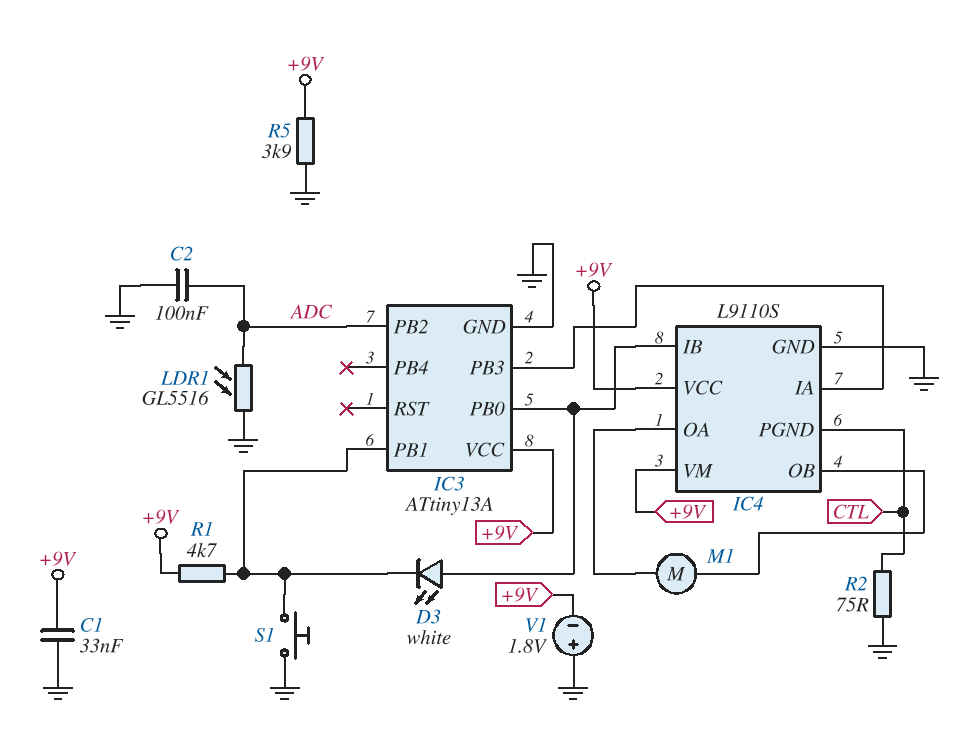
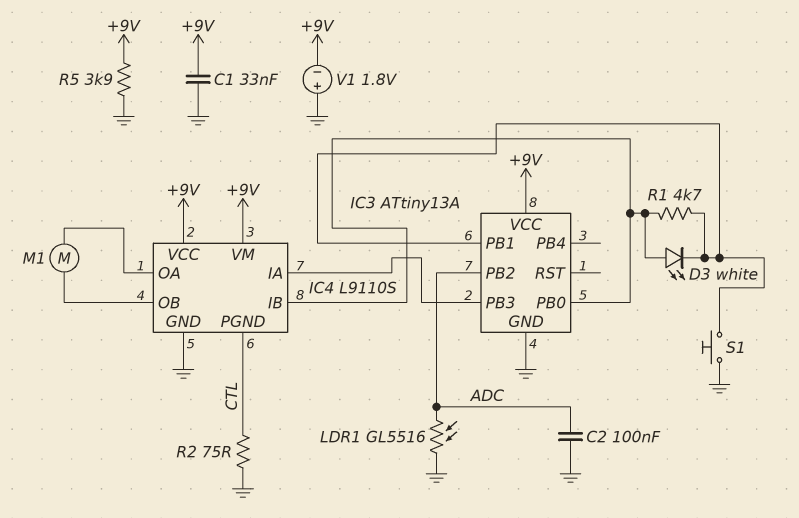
R1: 4.7k (+9V, IC3/PB1) -> 4.7k (IC3/PB0, IC3/PB1)

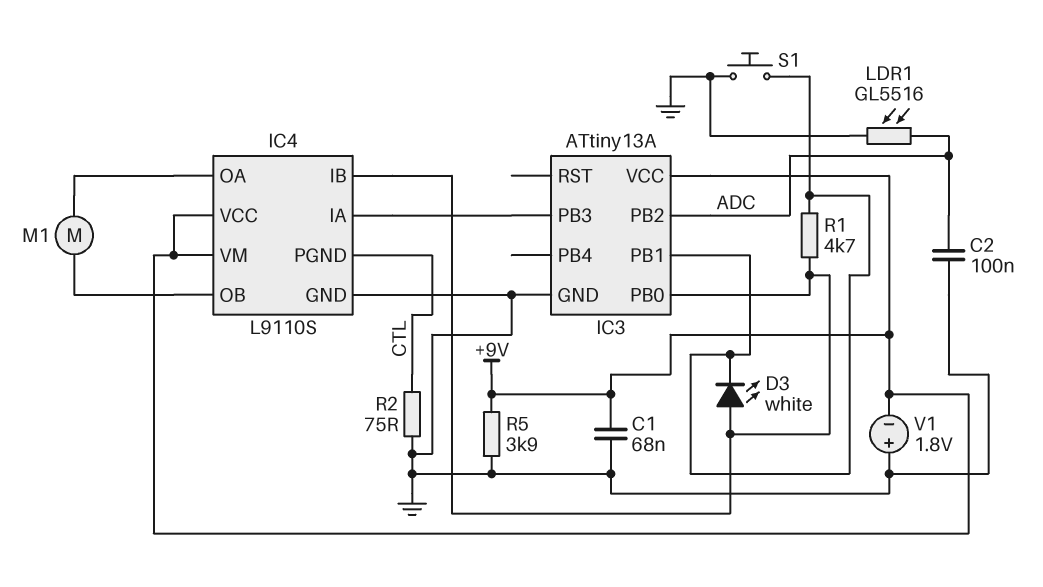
C1: 33nF (+9V, GND) -> 68nF (+9V, GND)

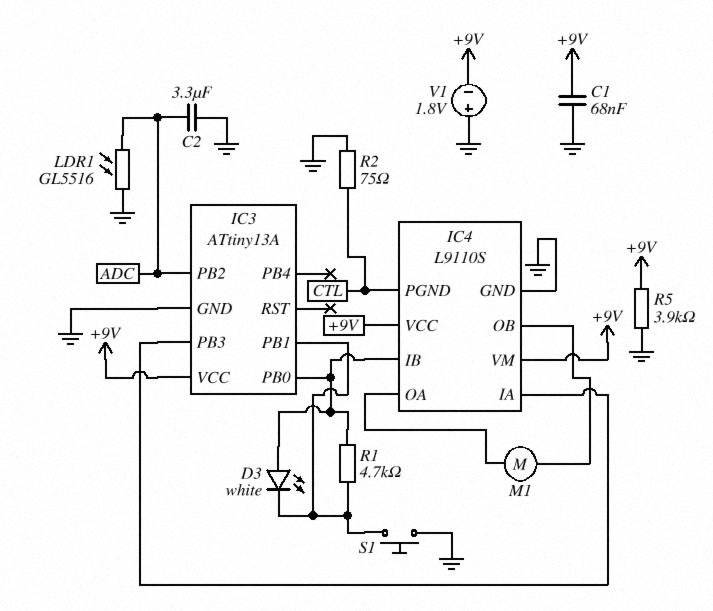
C2: 100nF (ADC, GND) -> 3.3uF (ADC, GND)

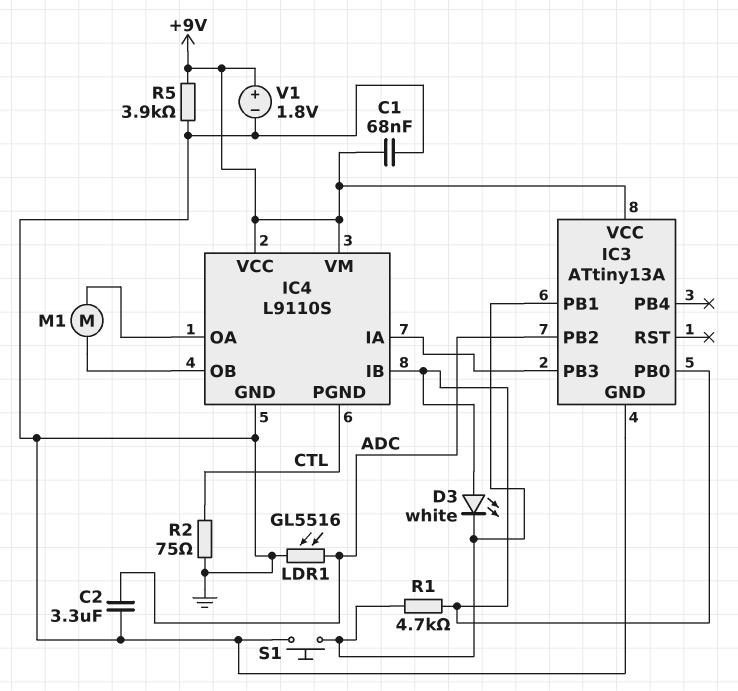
V1: 1.8V (plus GND, minus +9V) -> 1.8V (plus +9V, minus GND)

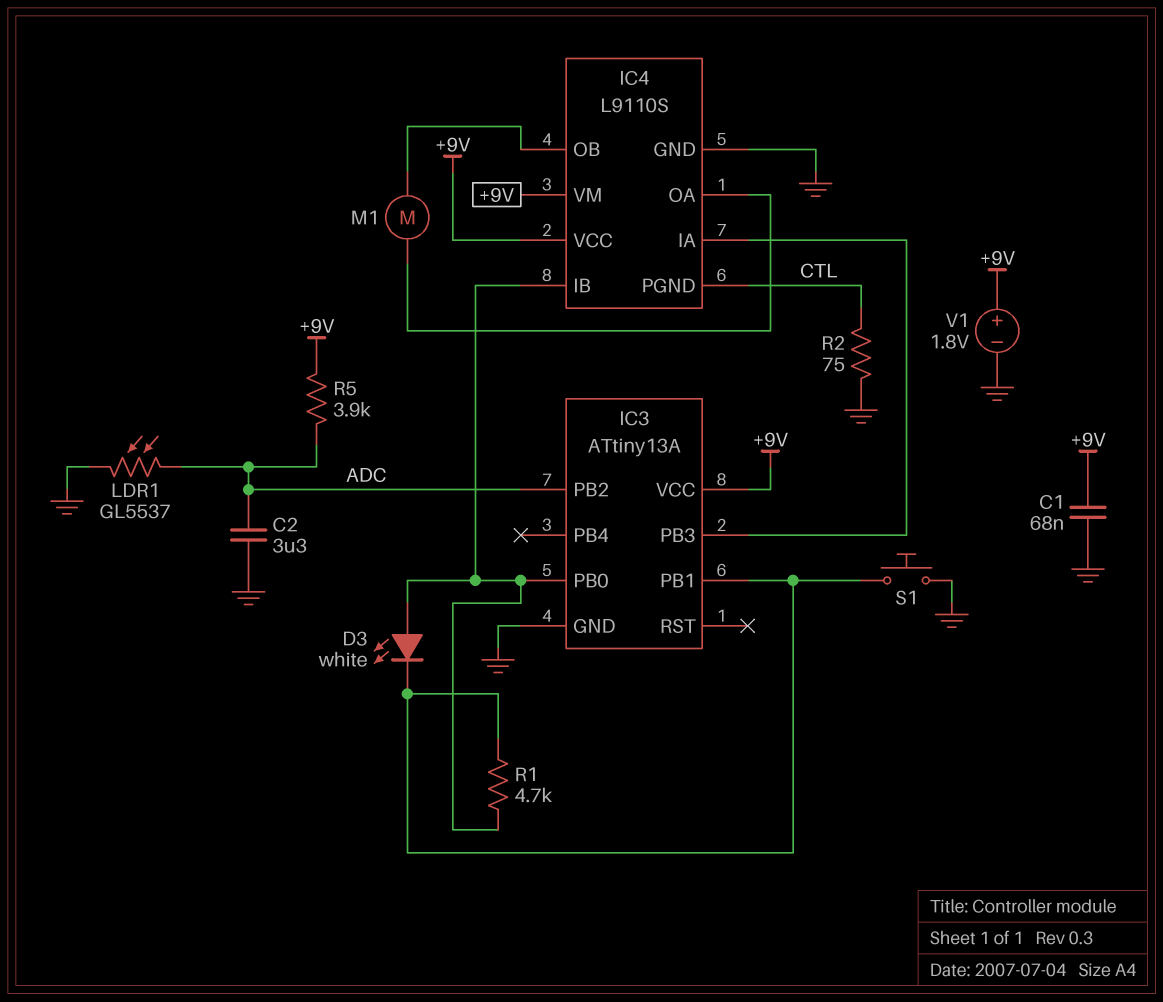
LDR1: GL5516 (ADC, GND) -> GL5537 (ADC, GND)
R5: 3.9k (+9V, GND) -> 3.9k (+9V, ADC)

